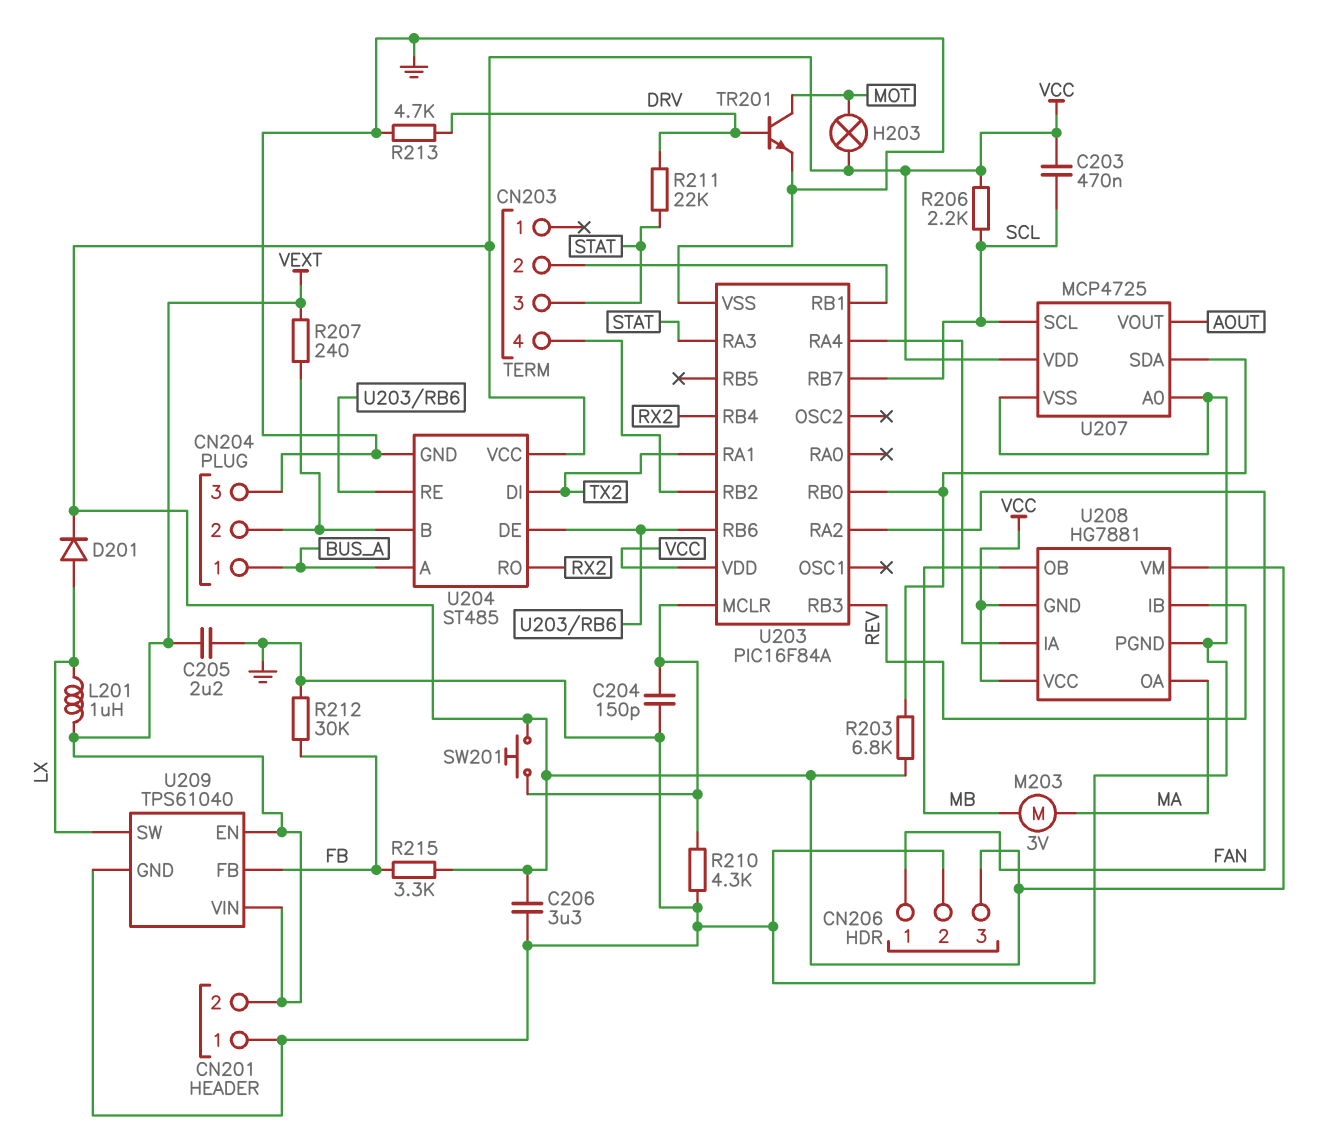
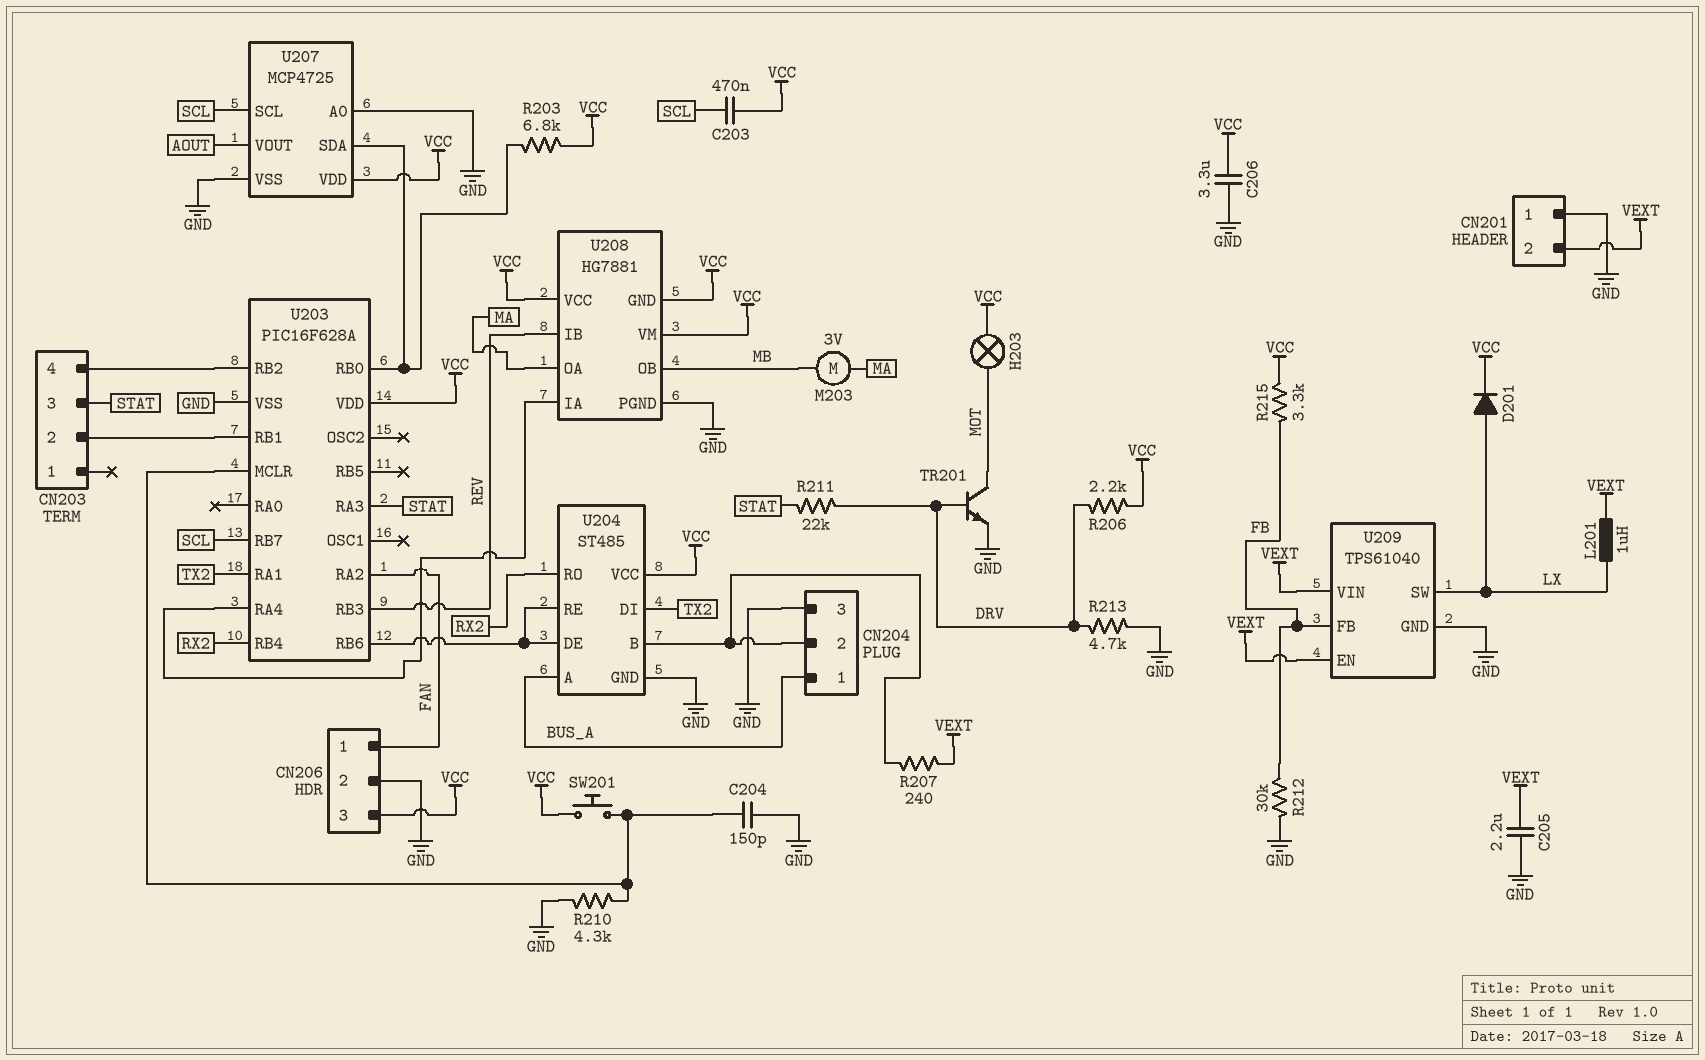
R206: 2.2k (SCL, VCC) -> 2.2k (DRV, VCC)
U203: PIC16F84A -> PIC16F628A

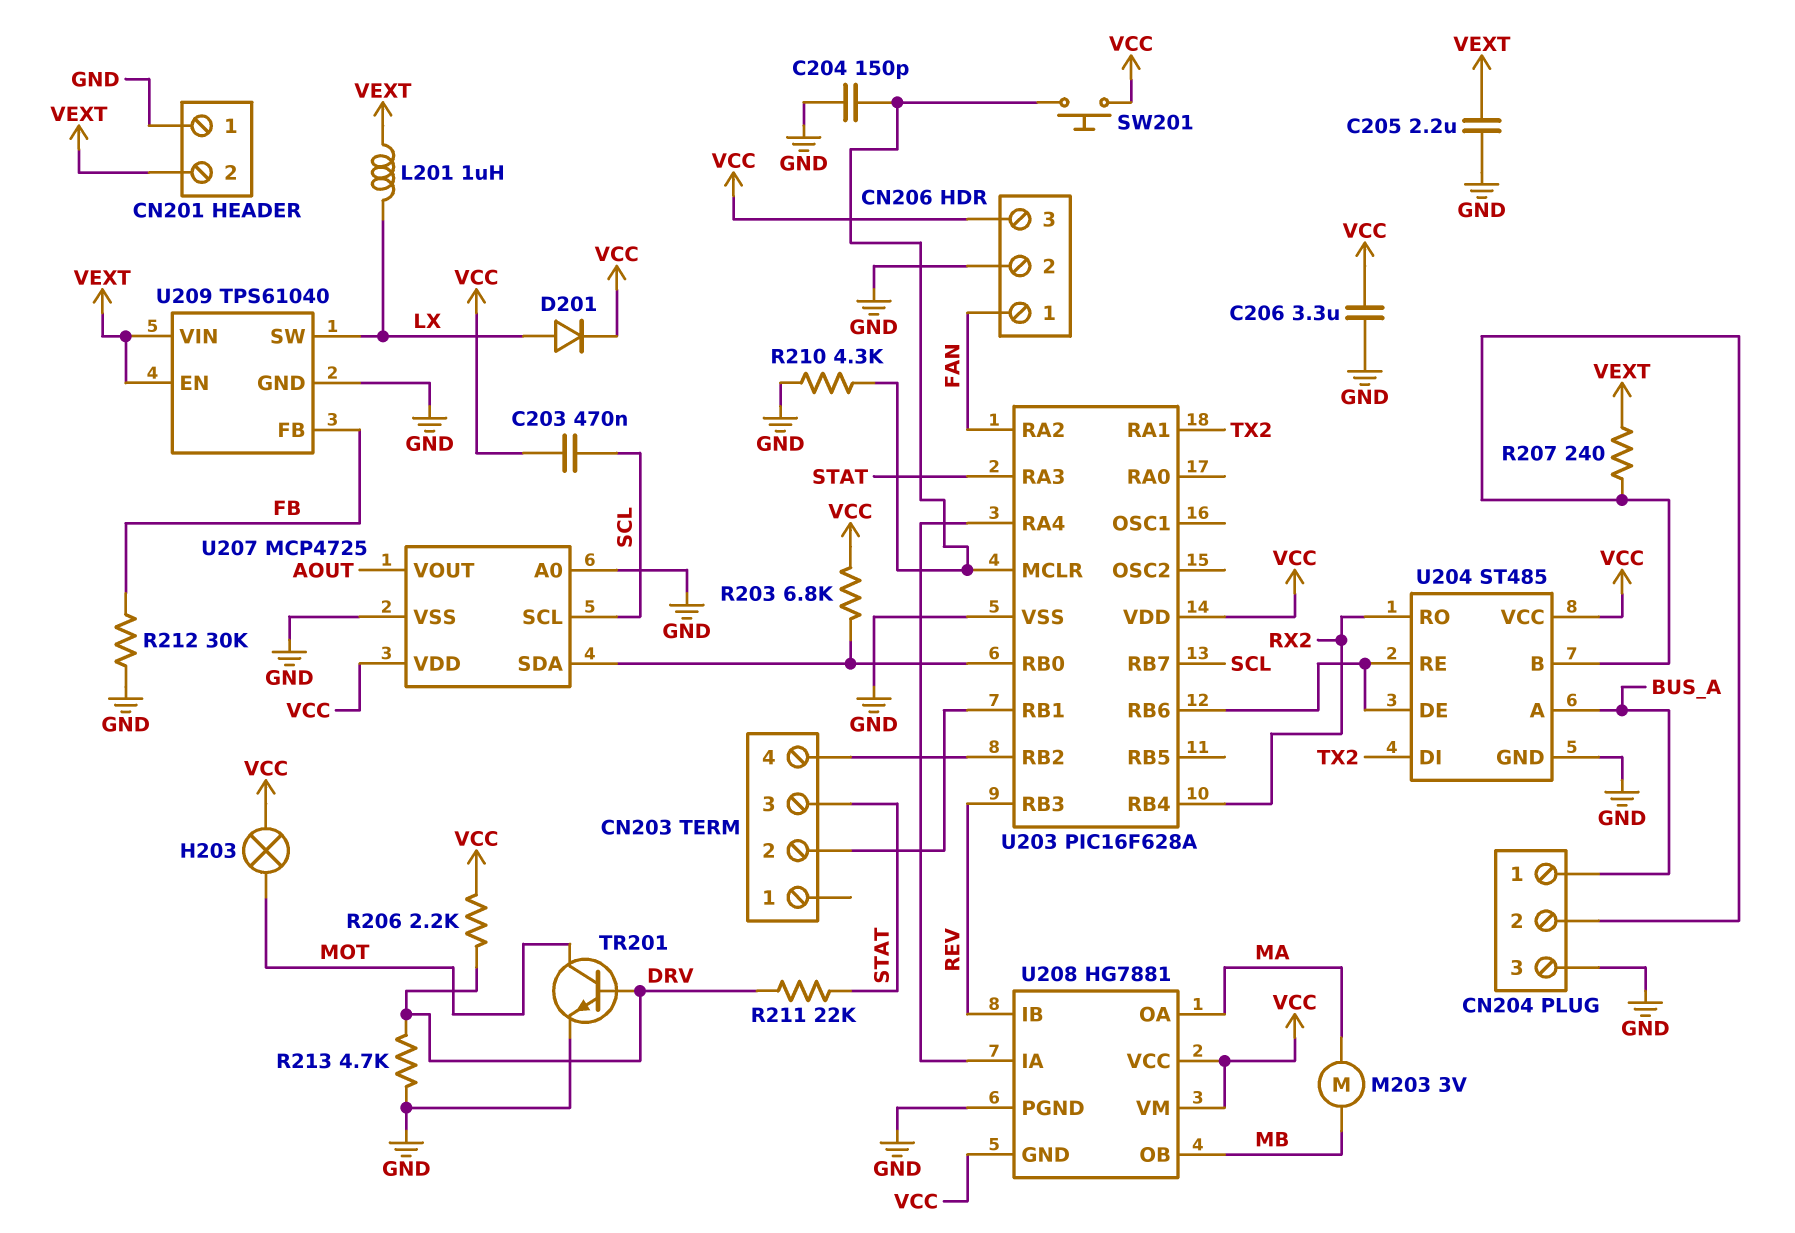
R215: 3.3k (FB, VCC) -> none

